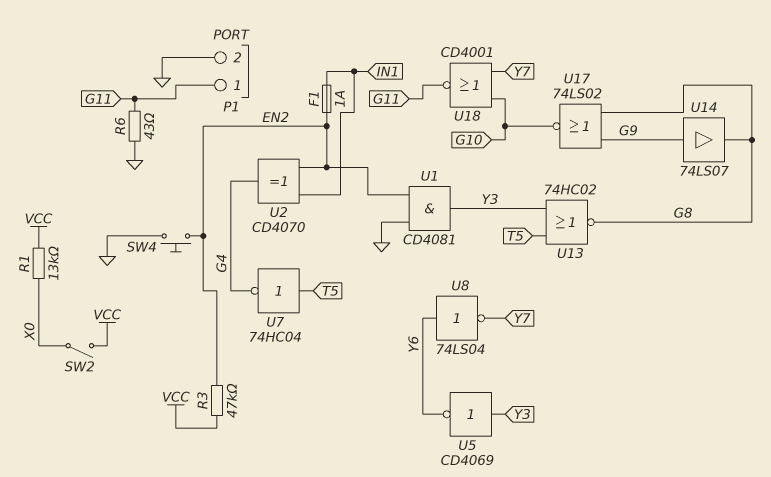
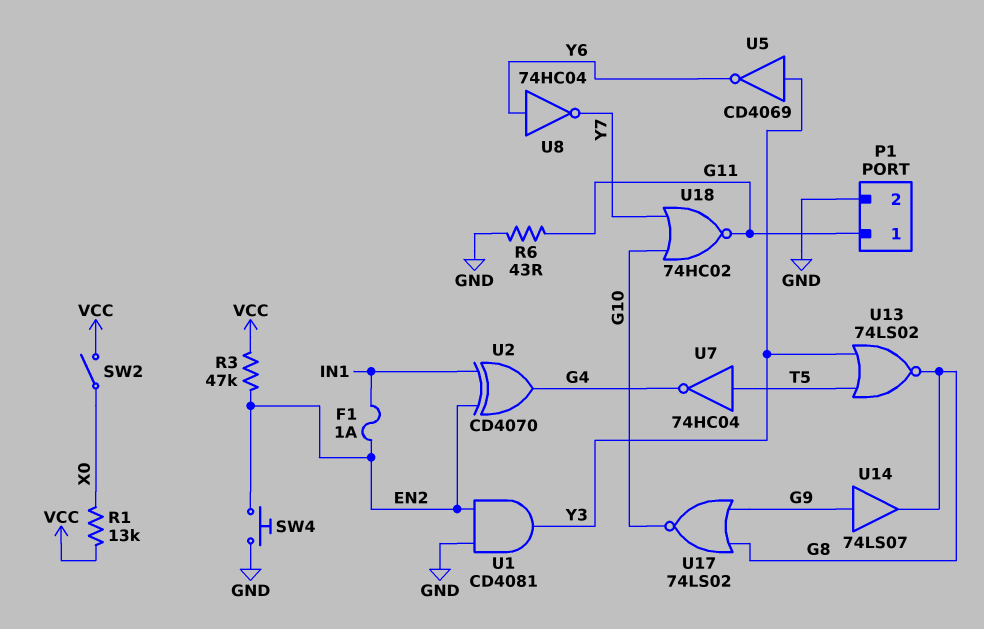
U8: NOT 74LS04 (in Y6, out Y7) -> NOT 74HC04 (in Y6, out Y7)
U13: NOR 74HC02 (in T5, in Y3, out G8) -> NOR 74LS02 (in T5, in Y3, out G8)
U18: NOR CD4001 (in G10, in Y7, out G11) -> NOR 74HC02 (in G10, in Y7, out G11)

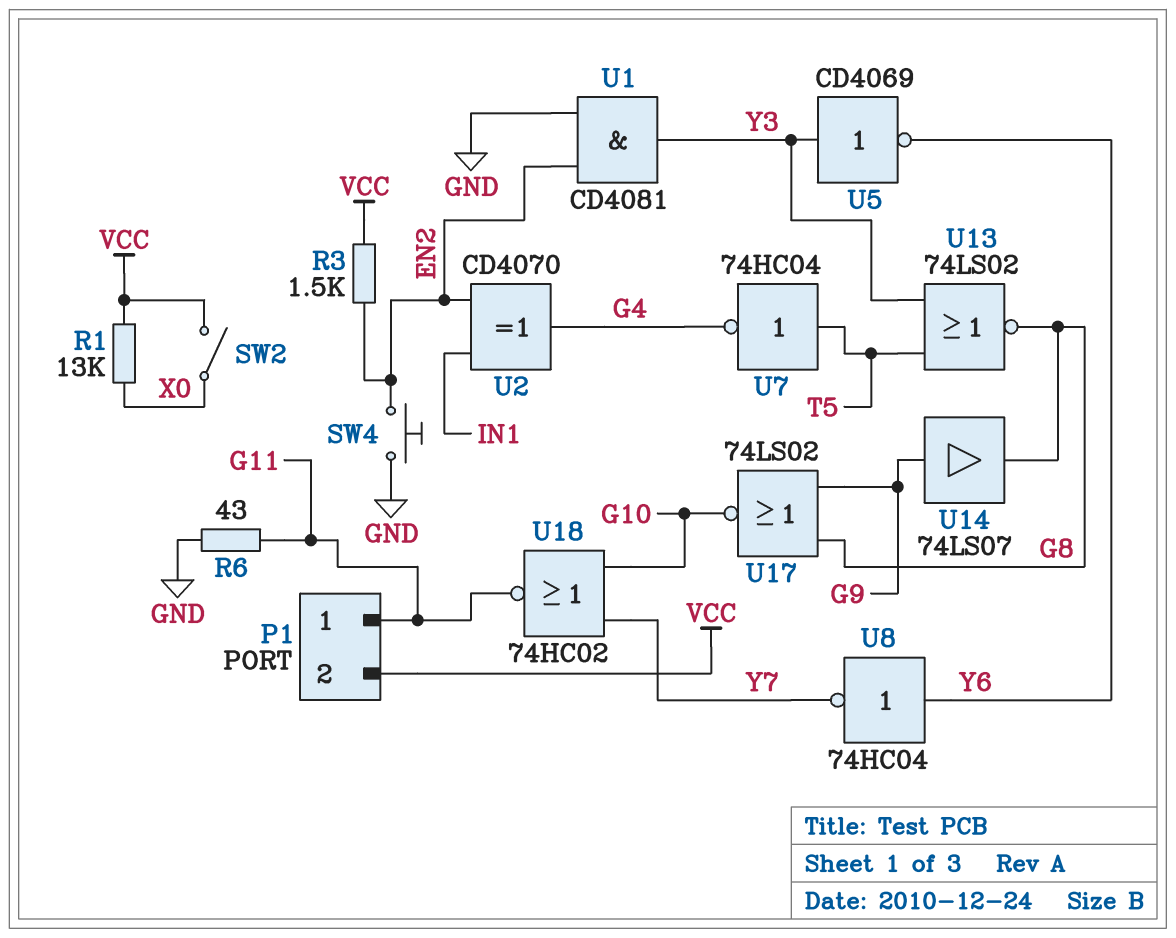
F1: 1A (EN2, IN1) -> none
P1 pin 2: GND -> VCC
R3: 47k (EN2, VCC) -> 1.5k (EN2, VCC)

